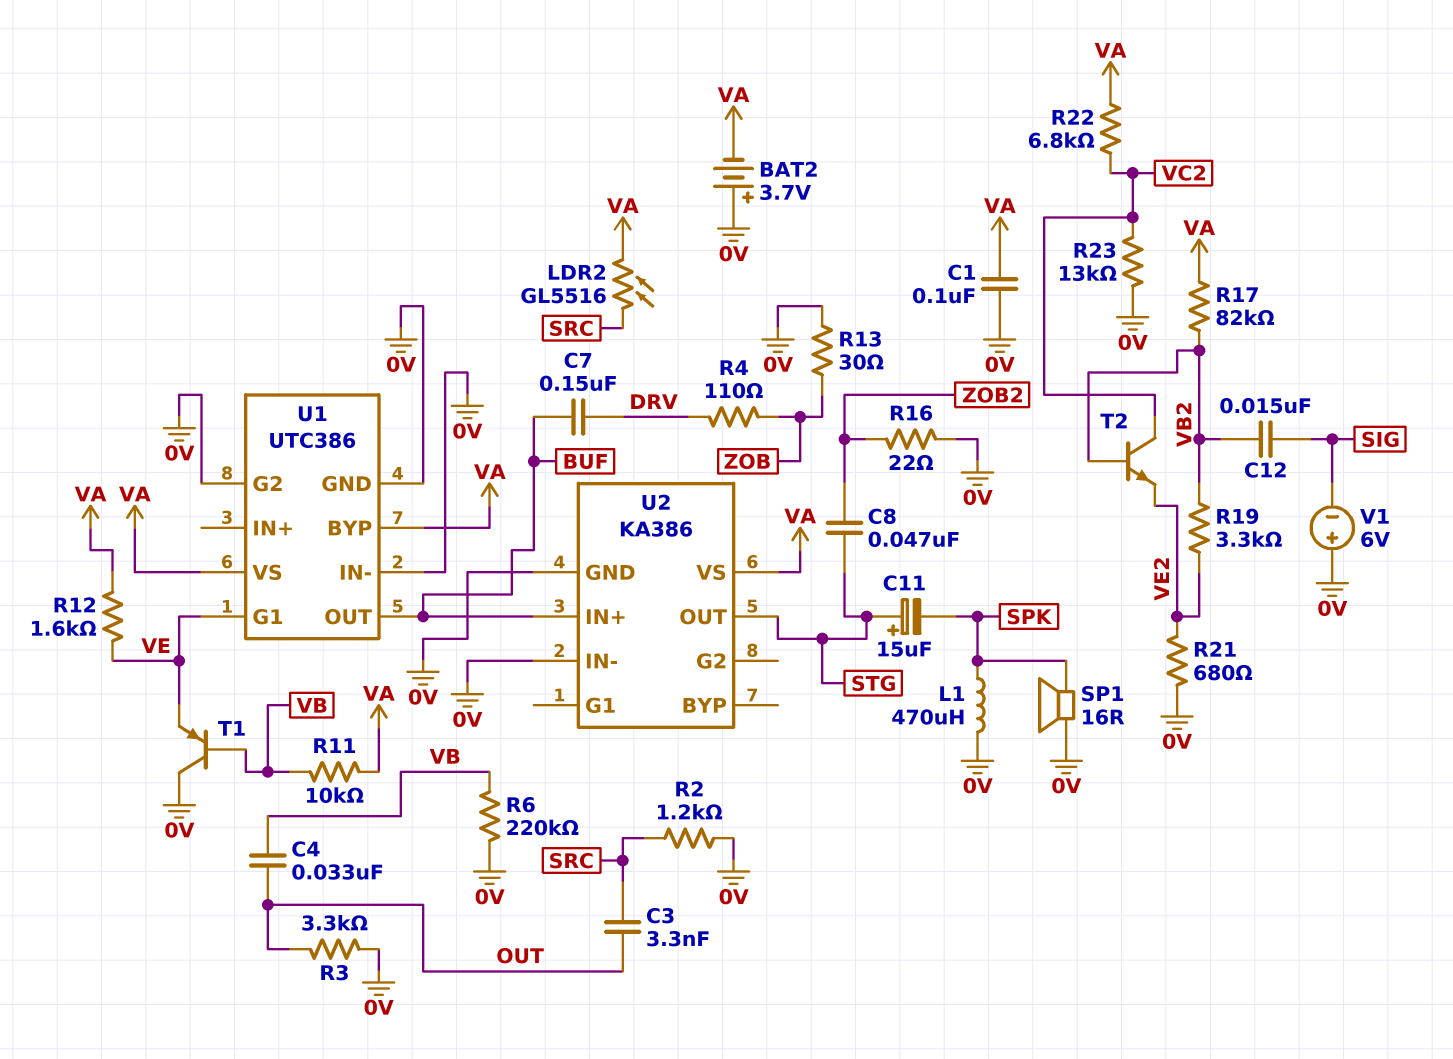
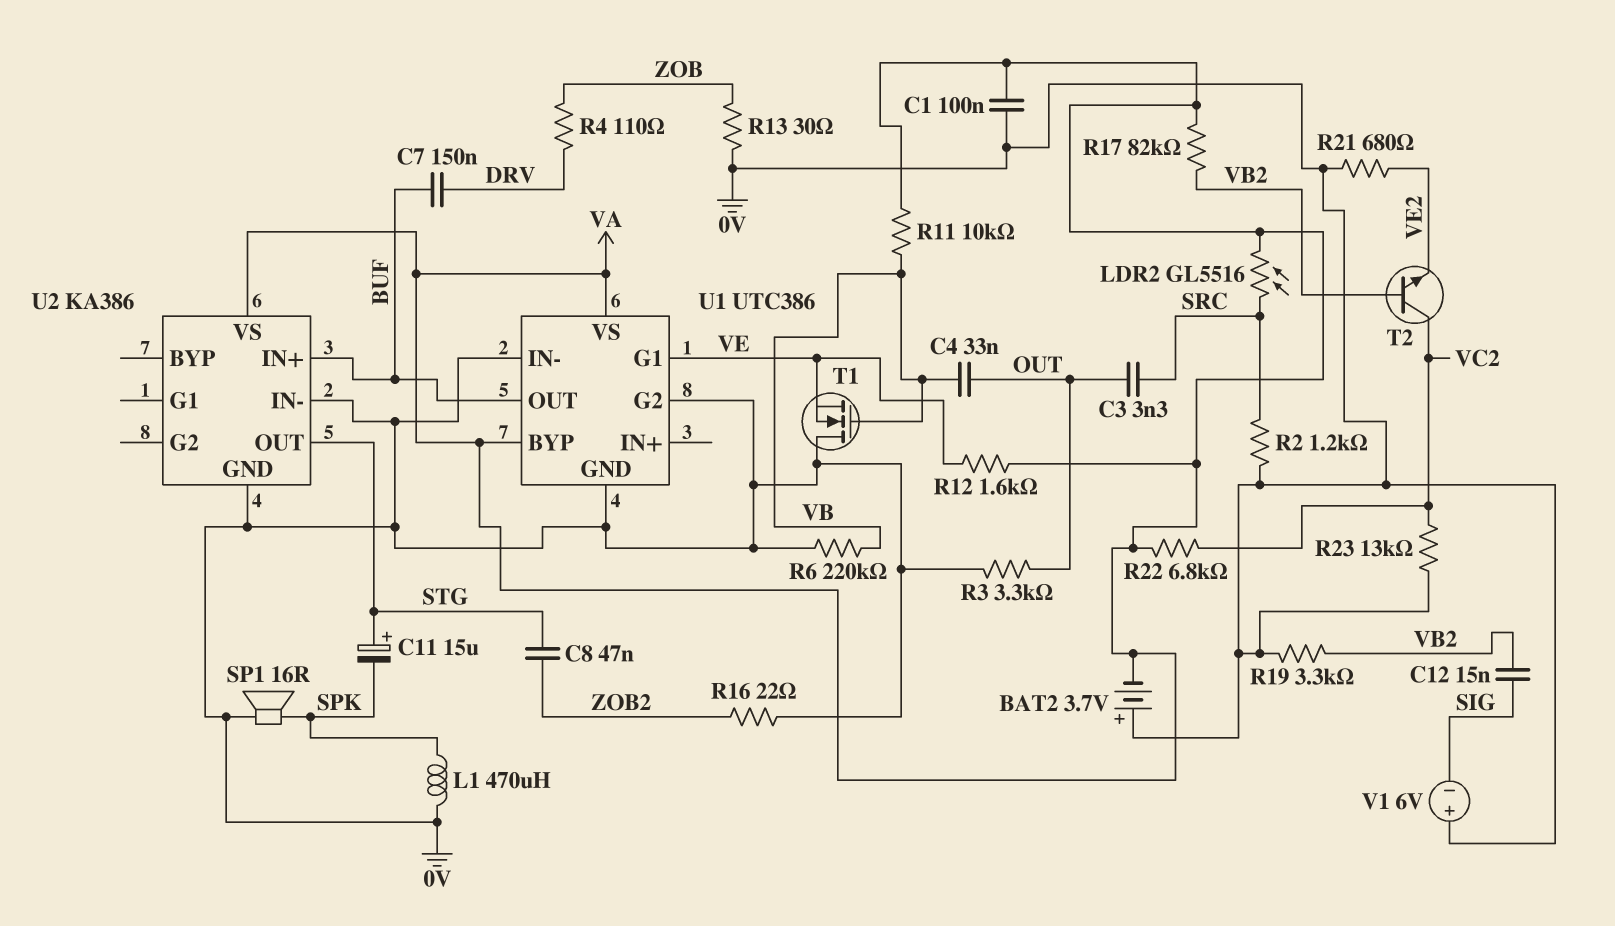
R19: 3.3k (VB2, VE2) -> 3.3k (0V, VB2)
T1: PNP (B VB, C 0V, E VE) -> NMOS (G VB, D 0V, S VE)

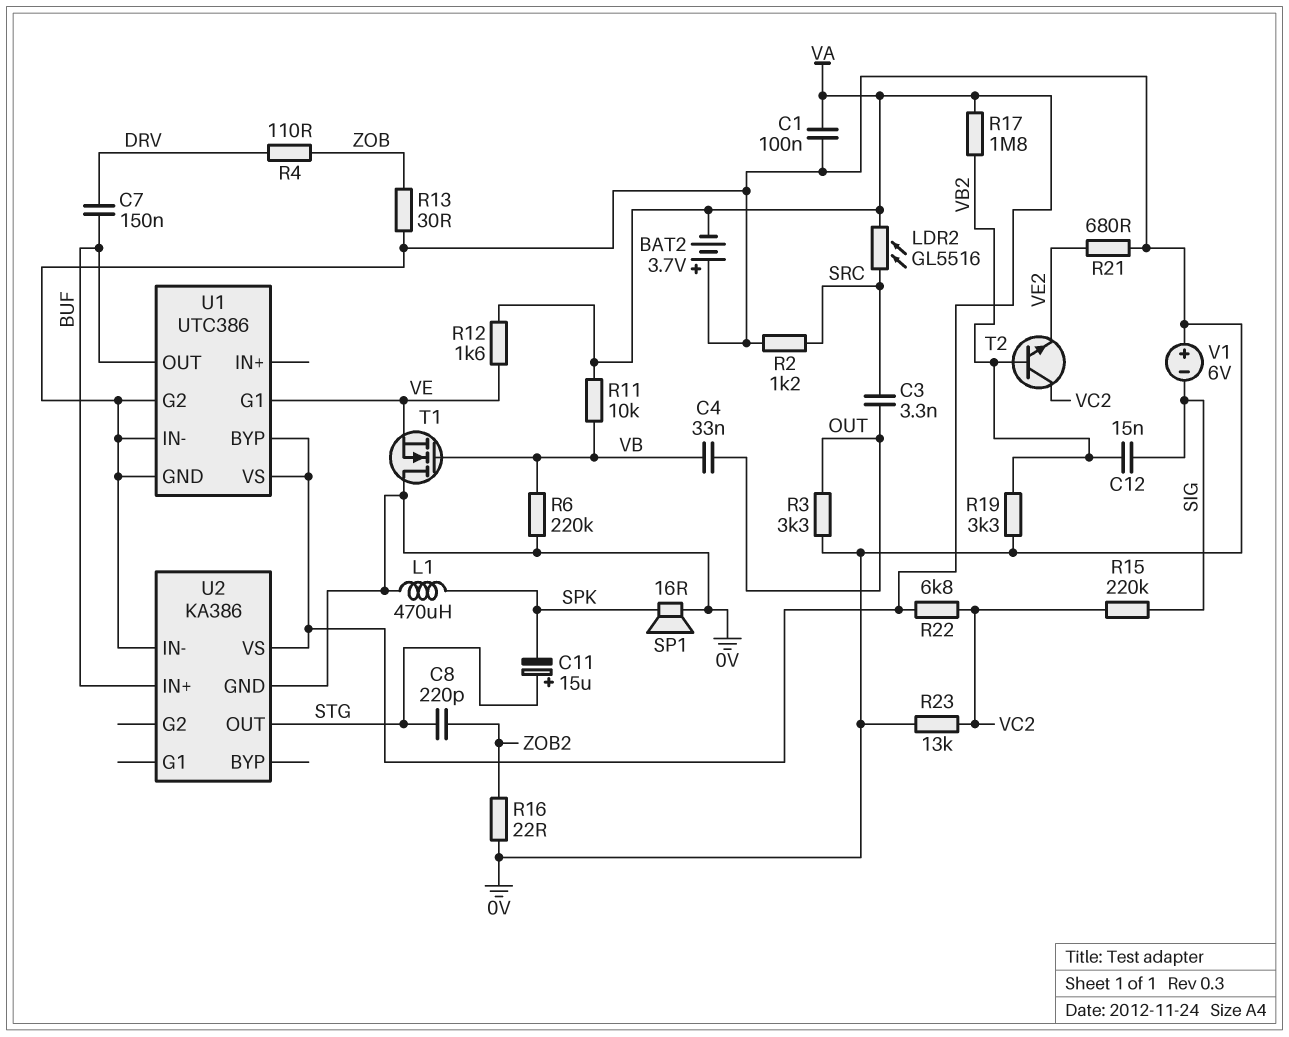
C8: 47nF (STG, ZOB2) -> 220pF (STG, ZOB2)
R15: none -> 220k (SIG, VC2)
R17: 82k (VA, VB2) -> 1.8M (VA, VB2)

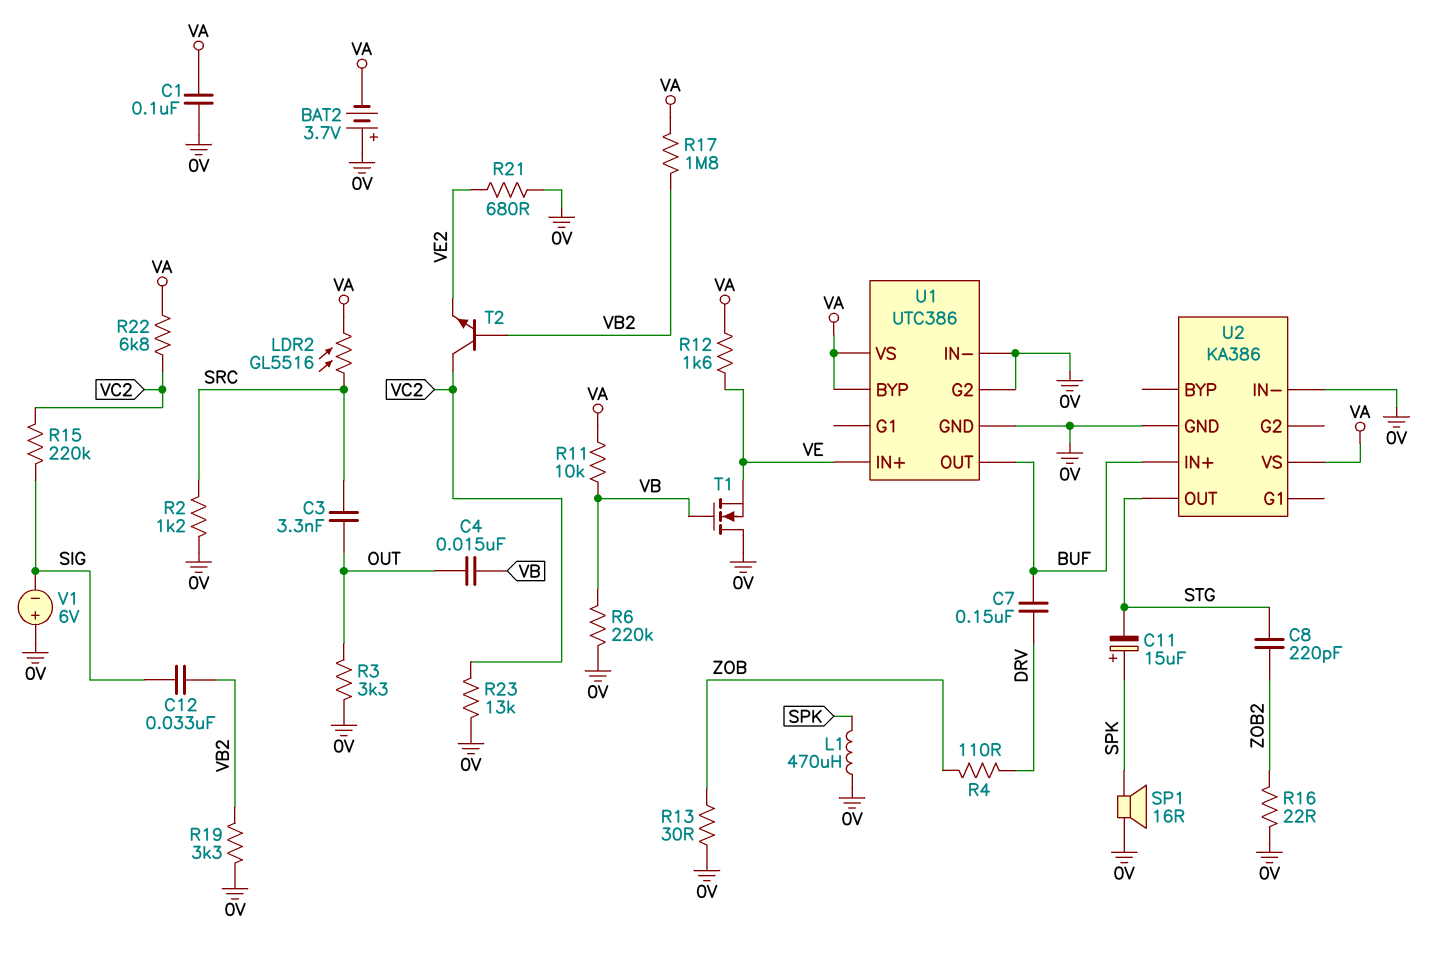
C4: 33nF (OUT, VB) -> 15nF (OUT, VB)
C11: 15uF (plus STG, minus SPK) -> 15uF (plus SPK, minus STG)
C12: 15nF (SIG, VB2) -> 33nF (SIG, VB2)
U1 pin G1: VE -> none
U1 pin IN+: none -> VE

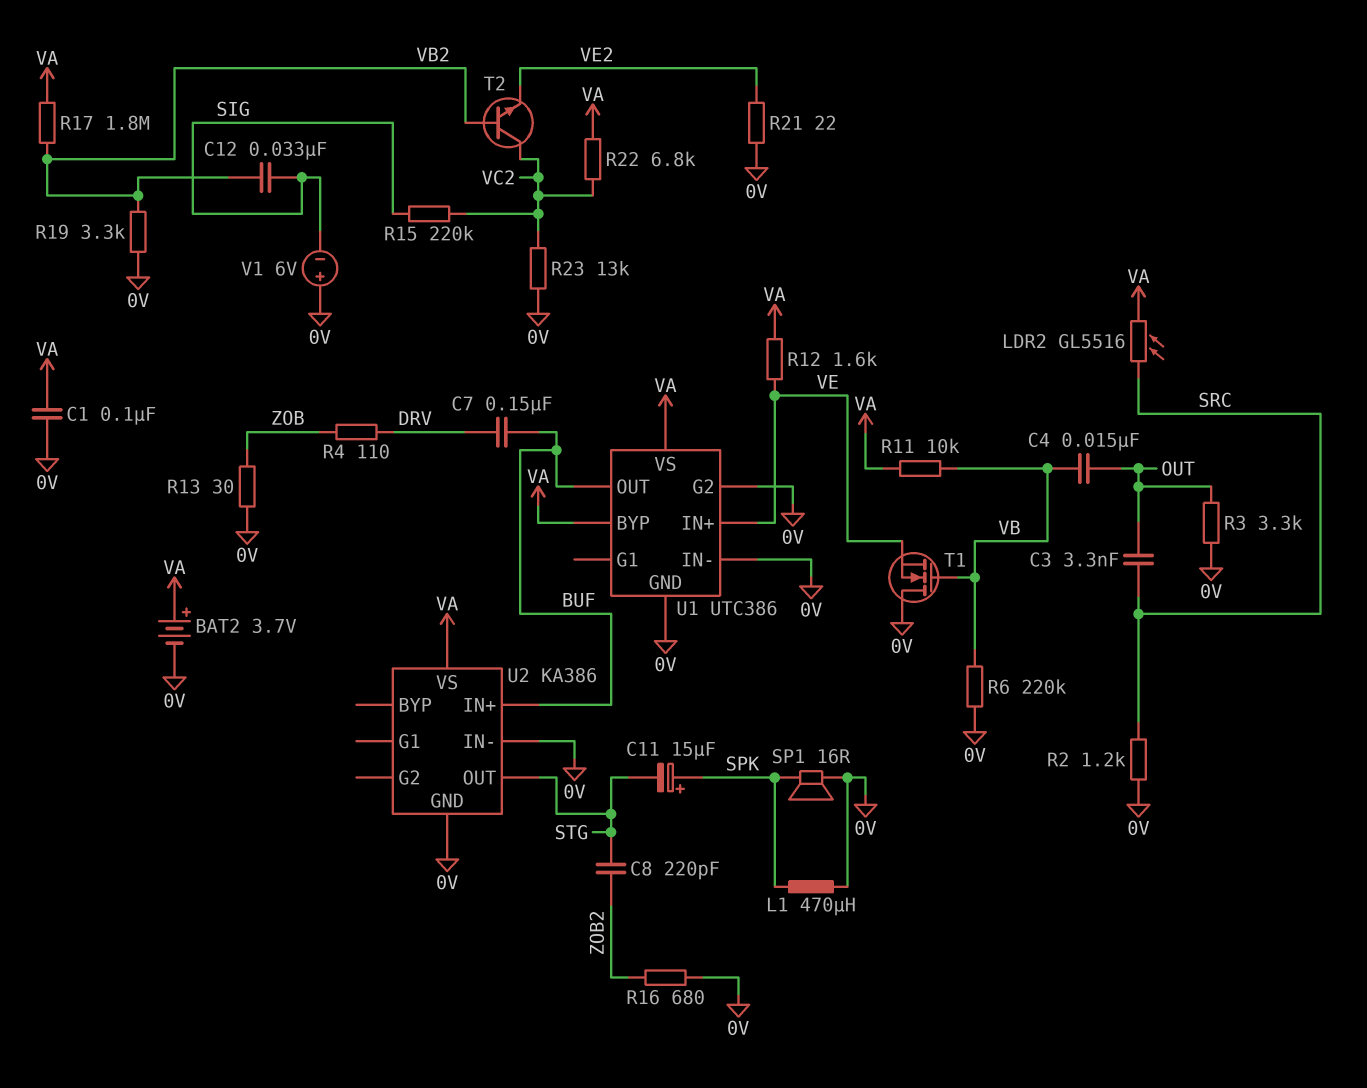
BAT2: 3.7V (plus 0V, minus VA) -> 3.7V (plus VA, minus 0V)
R16: 22 (0V, ZOB2) -> 680 (0V, ZOB2)
R21: 680 (0V, VE2) -> 22 (0V, VE2)

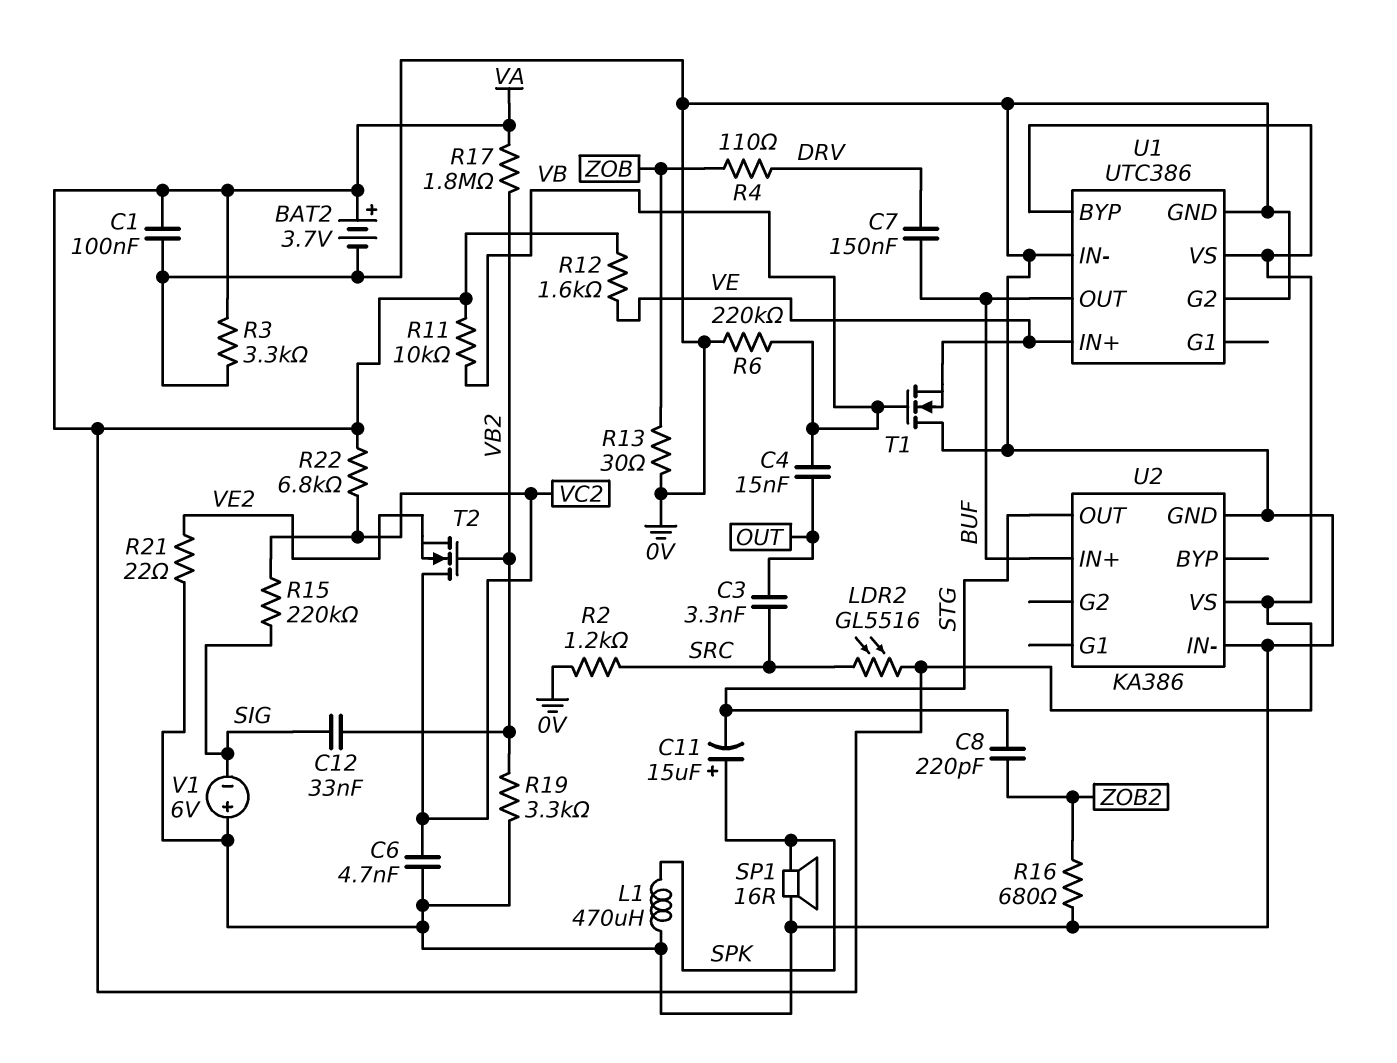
C6: none -> 4.7nF (0V, VC2)
R3: 3.3k (0V, OUT) -> 3.3k (0V, VA)
R23: 13k (0V, VC2) -> none
T2: NPN (B VB2, C VC2, E VE2) -> NMOS (G VB2, D VC2, S VE2)

